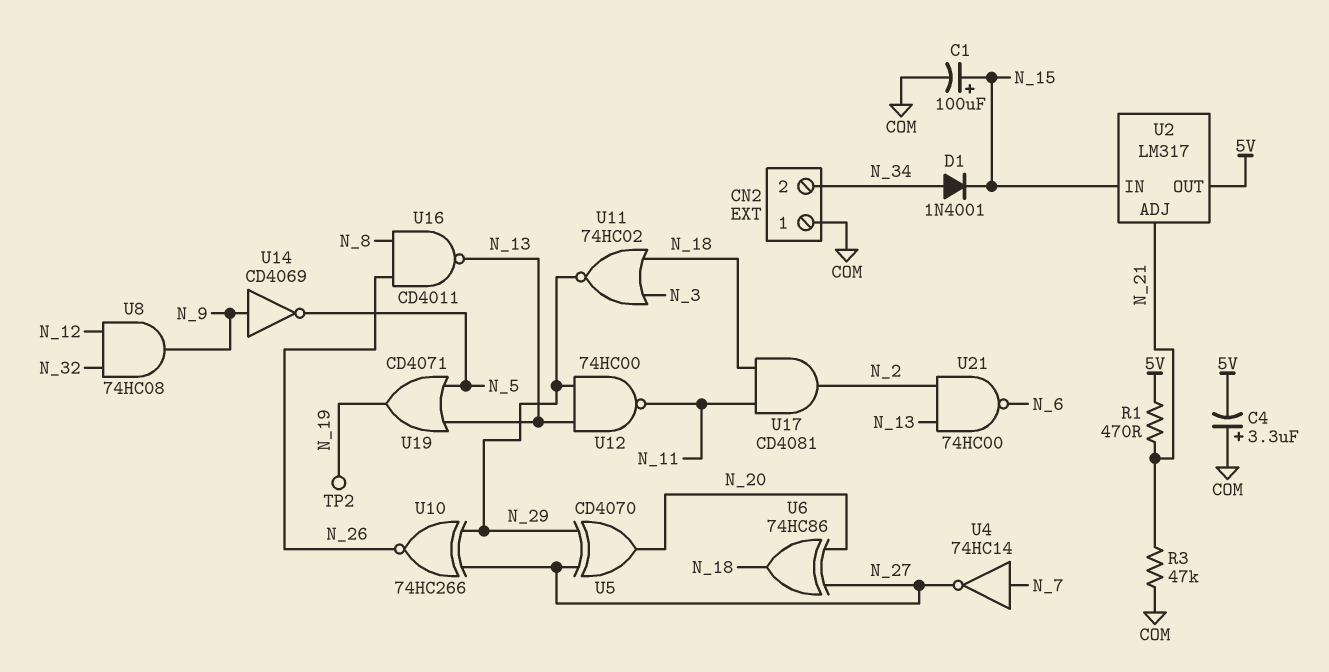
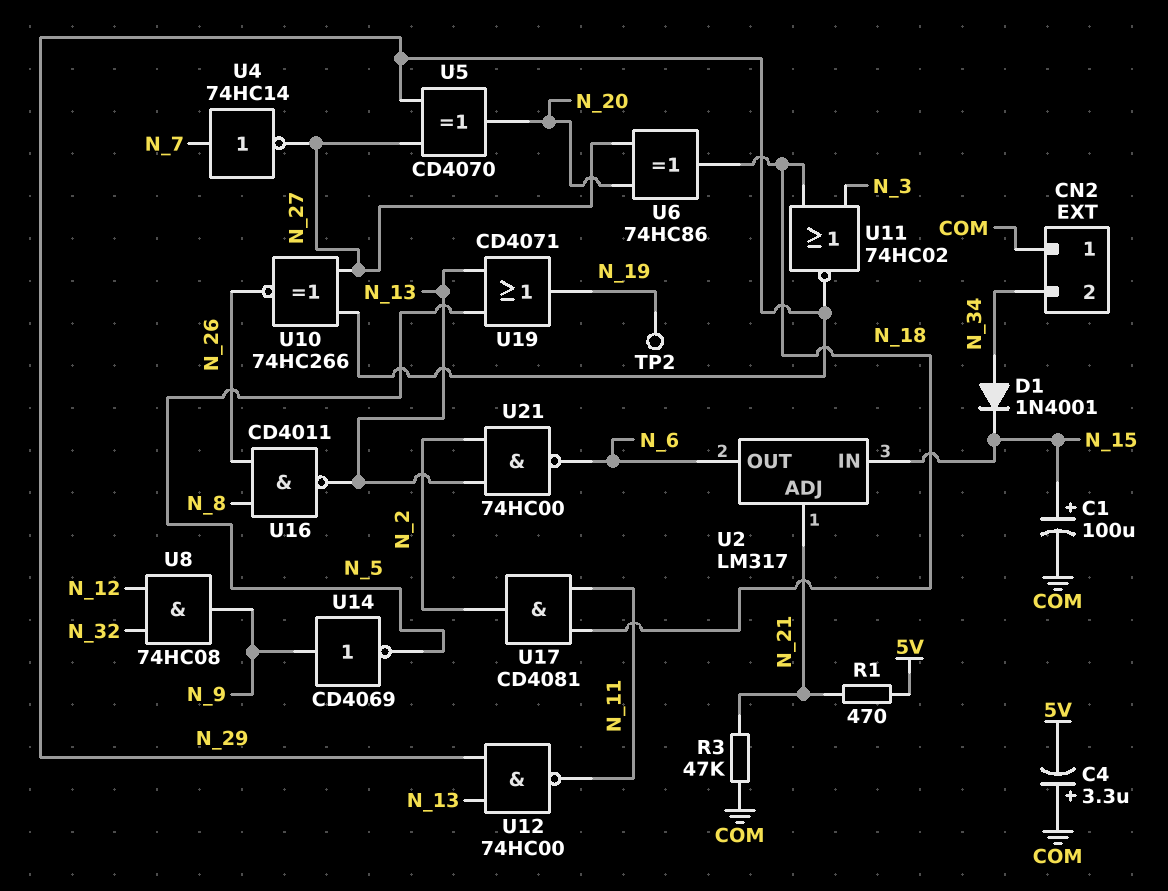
U2 pin OUT: 5V -> N_6

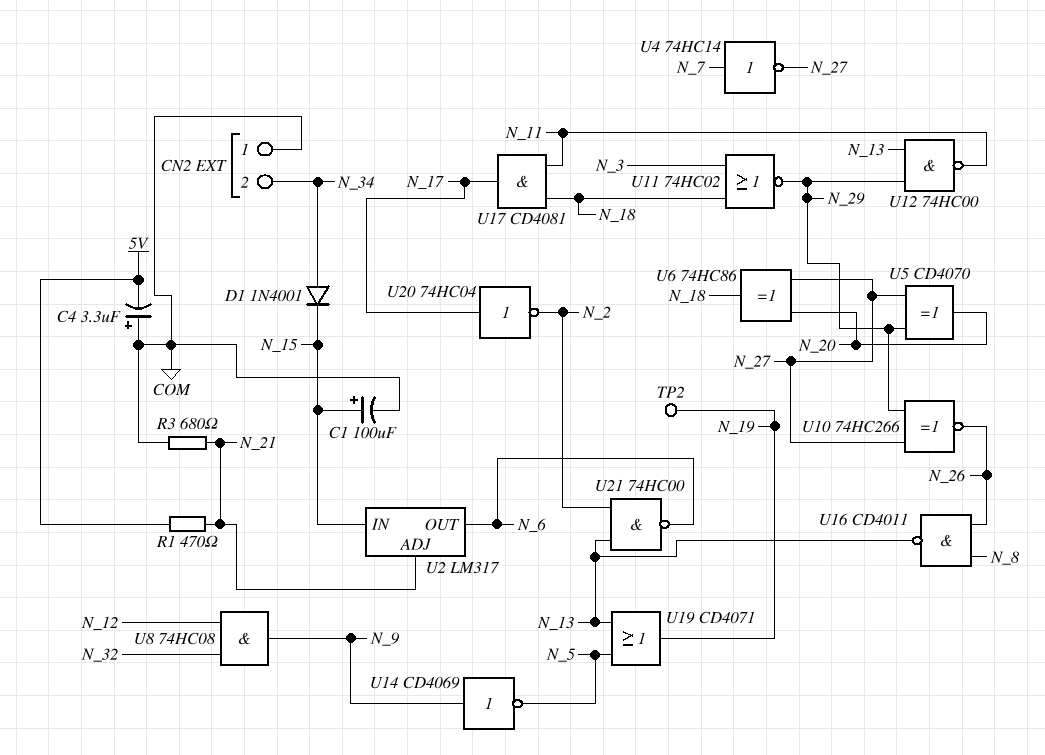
R3: 47k (COM, N_21) -> 680 (COM, N_21)
U17: AND CD4081 (in N_11, in N_18, out N_2) -> AND CD4081 (in N_11, in N_18, out N_17)
U20: none -> NOT 74HC04 (in N_17, out N_2)

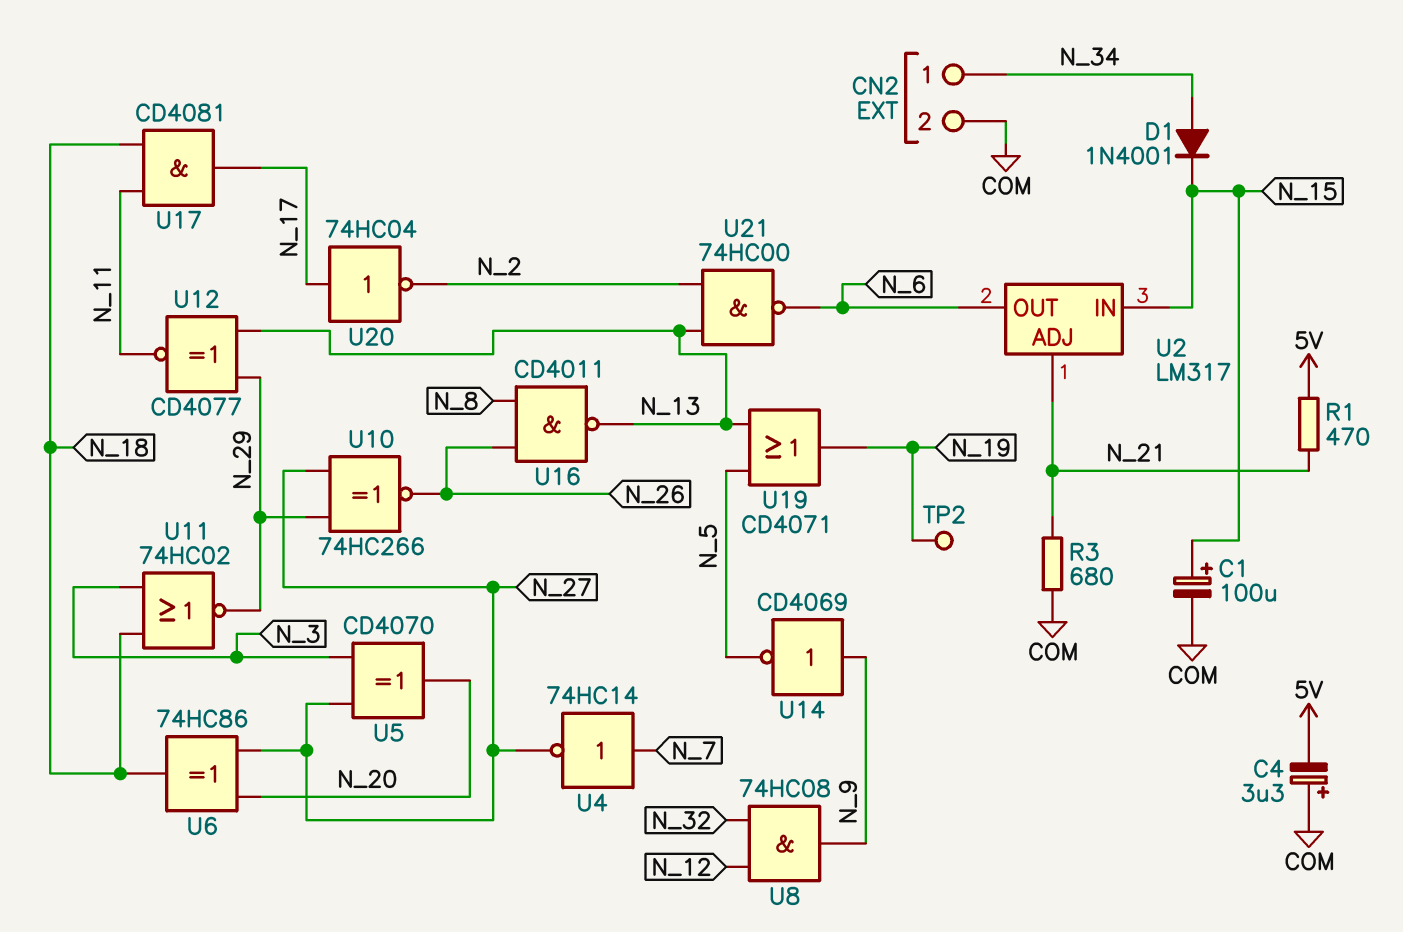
CN2 pin 1: COM -> N_34
CN2 pin 2: N_34 -> COM
U5: XOR CD4070 (in N_27, in N_29, out N_20) -> XOR CD4070 (in N_3, in N_27, out N_20)
U12: NAND 74HC00 (in N_13, in N_29, out N_11) -> XNOR CD4077 (in N_13, in N_29, out N_11)

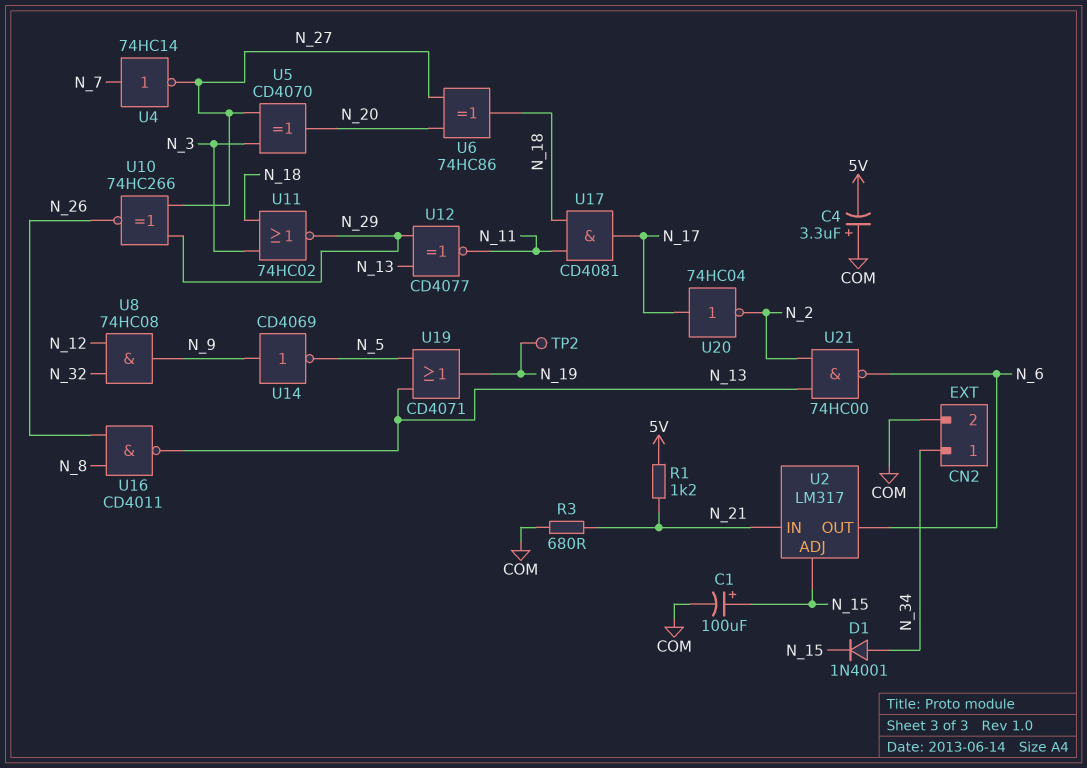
R1: 470 (5V, N_21) -> 1.2k (5V, N_21)
U2 pin ADJ: N_21 -> N_15
U2 pin IN: N_15 -> N_21

